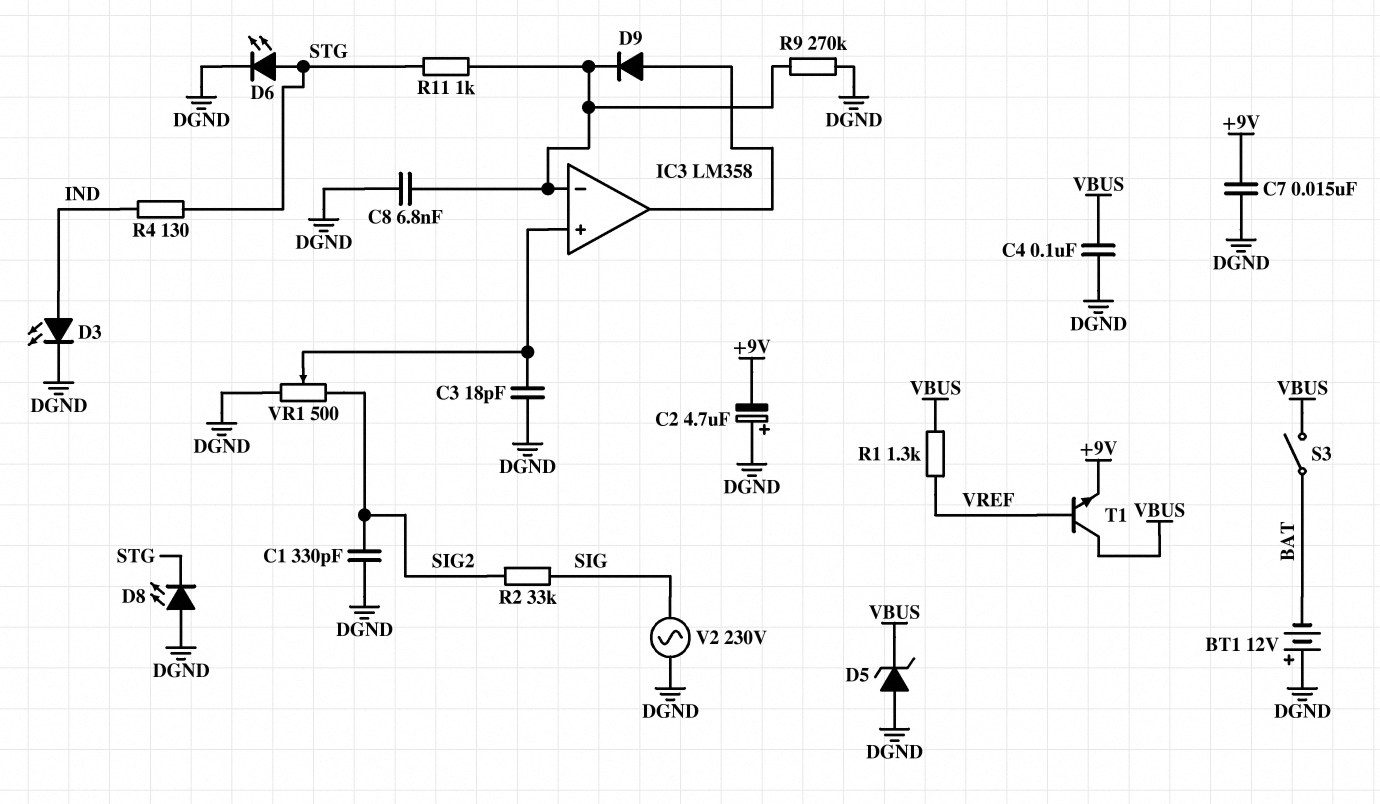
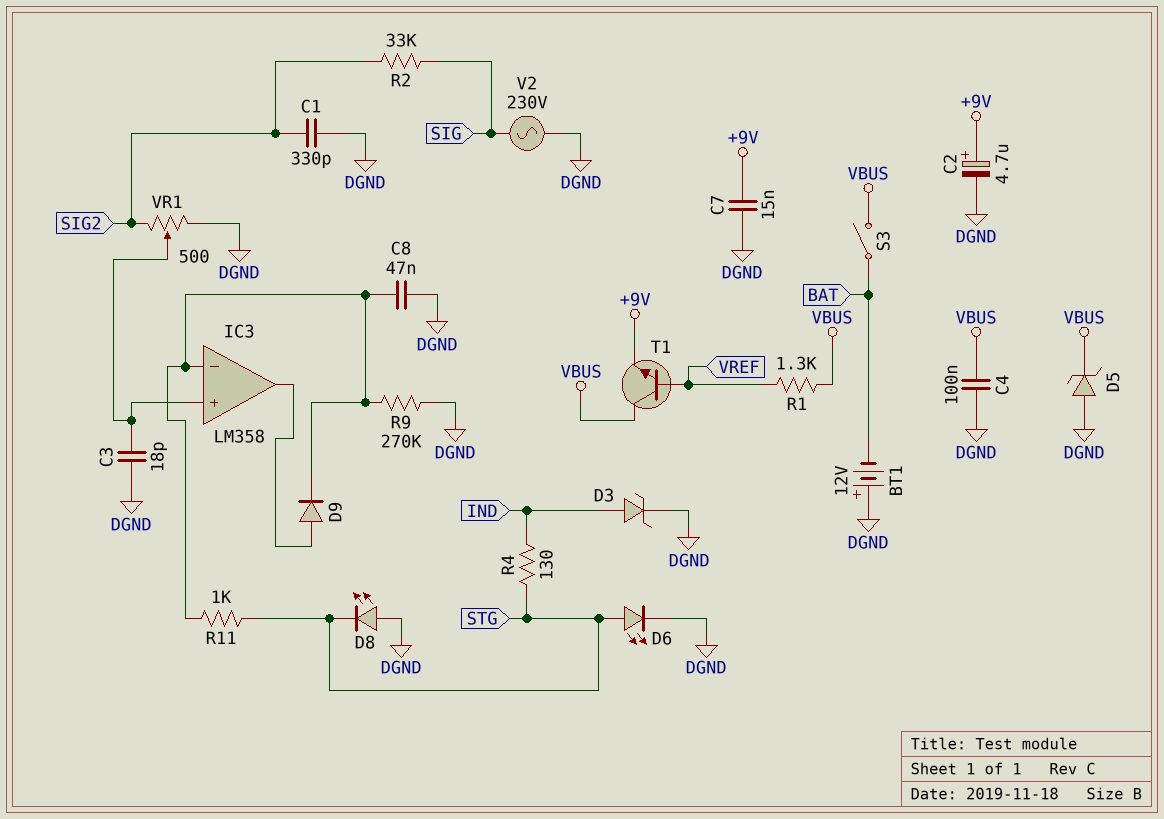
C2: 4.7uF (plus DGND, minus +9V) -> 4.7uF (plus +9V, minus DGND)
C8: 6.8nF (DGND, IC3/in-) -> 47nF (DGND, IC3/in-)
D3: LED (A IND, K DGND) -> zener (A IND, K DGND)

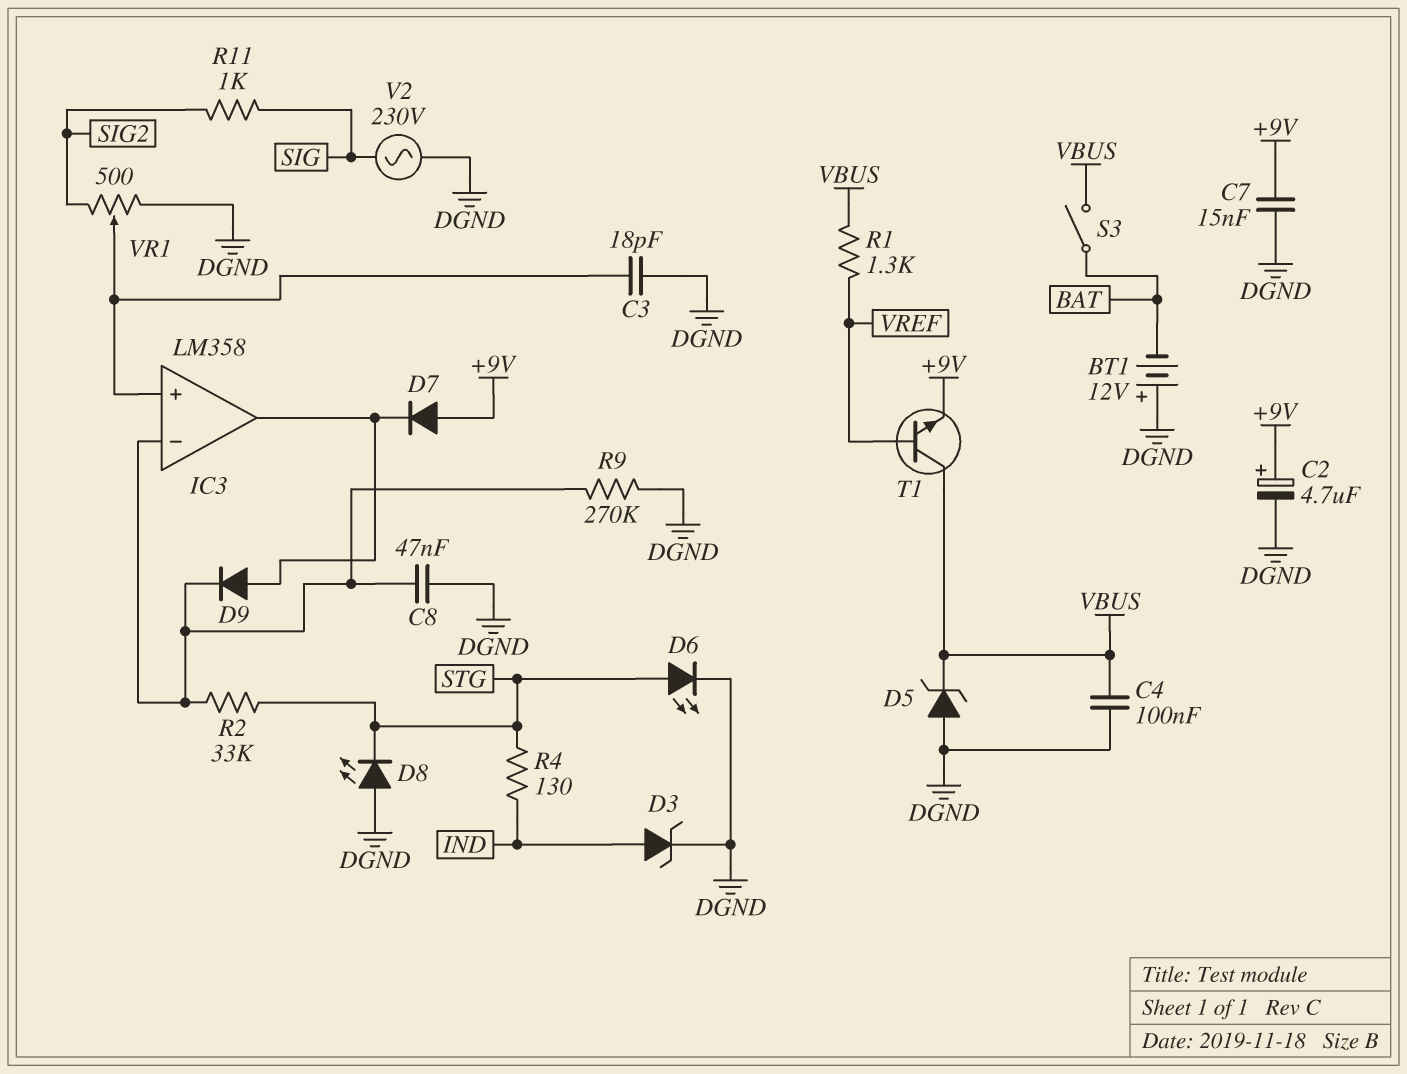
C1: 330pF (DGND, SIG2) -> none
D7: none -> diode (A +9V, K IC3/out)
R2: 33k (SIG, SIG2) -> 33k (IC3/in-, STG)
R11: 1k (IC3/in-, STG) -> 1k (SIG, SIG2)

